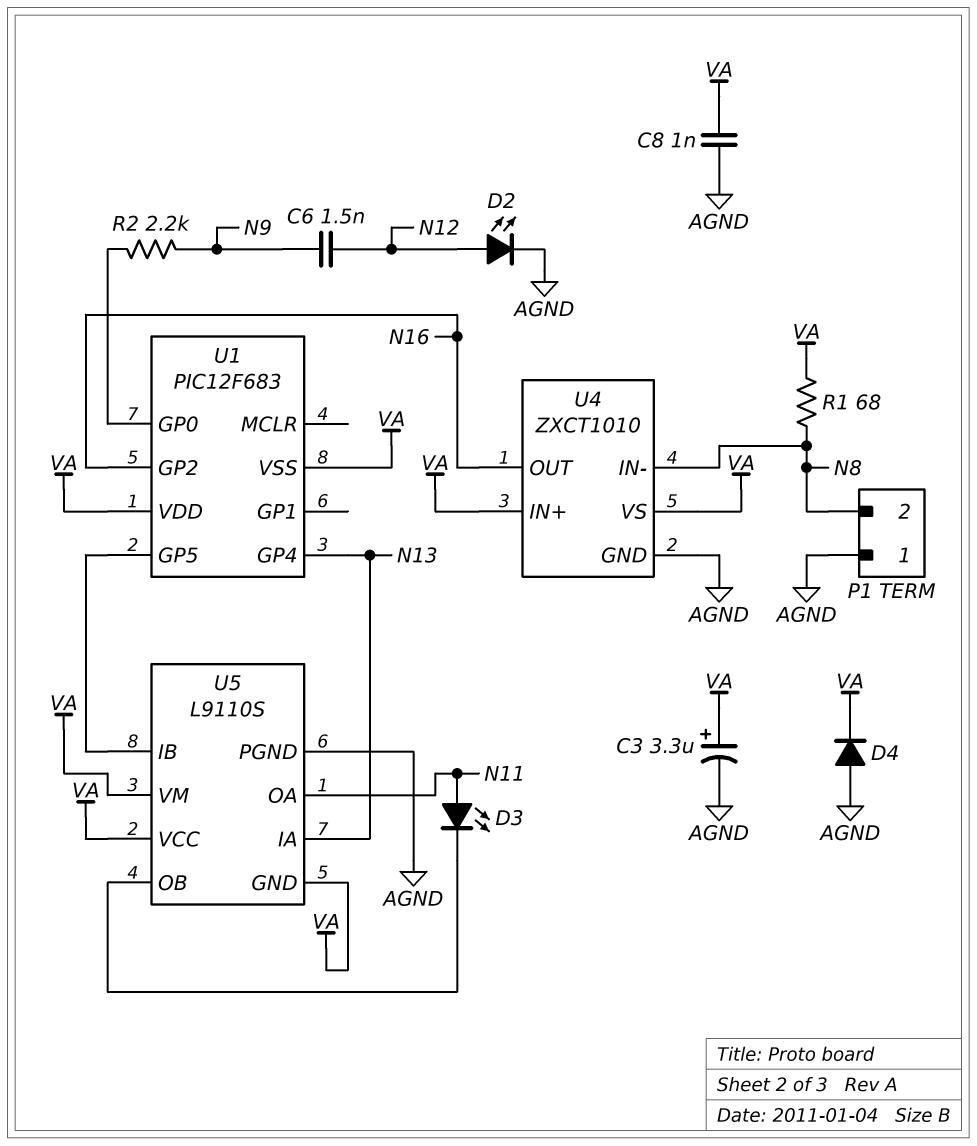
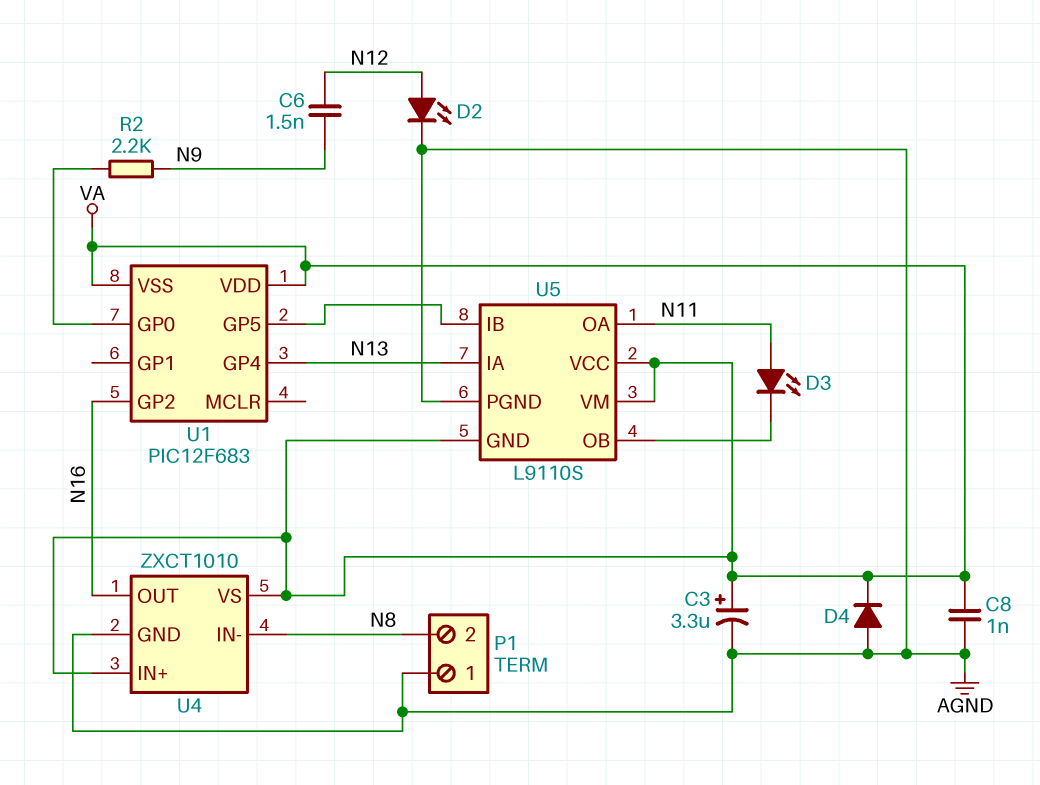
R1: 68 (N8, VA) -> none

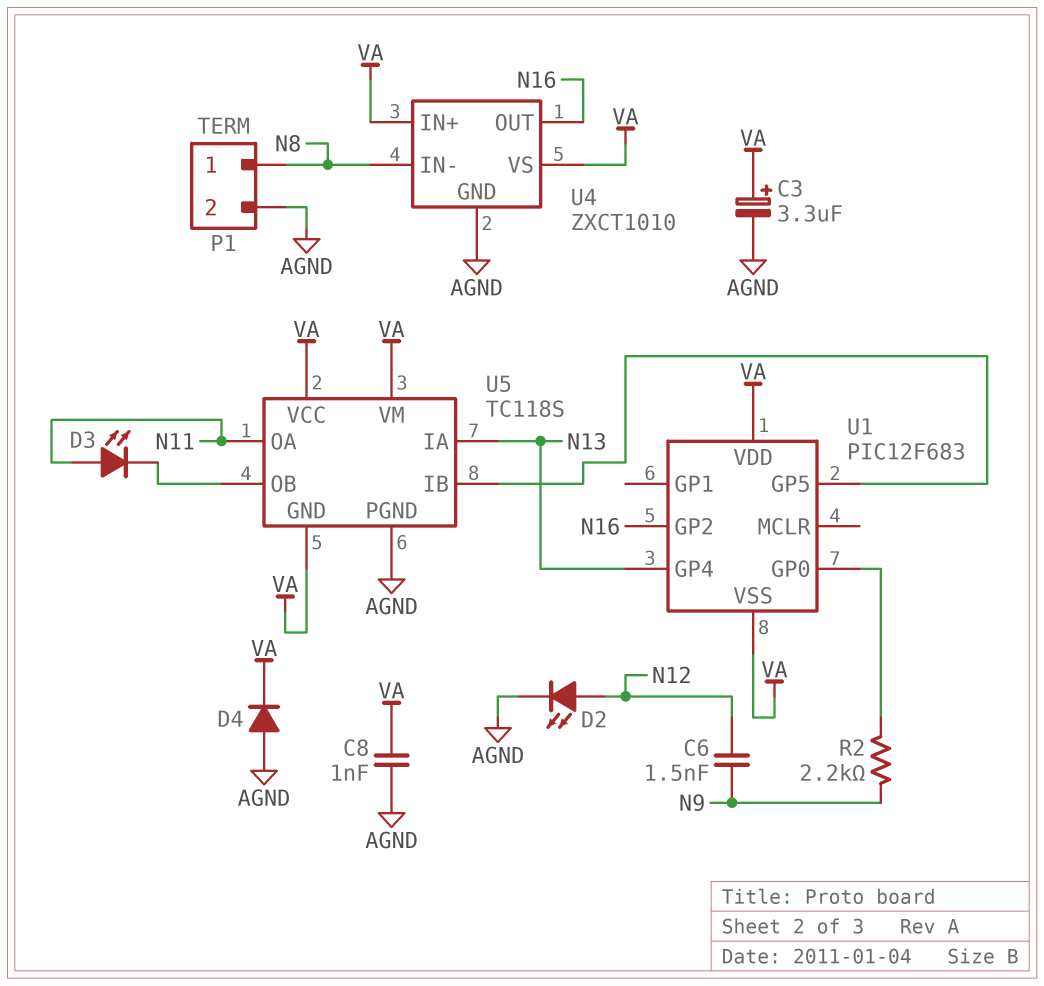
P1 pin 1: AGND -> N8
P1 pin 2: N8 -> AGND
U5: L9110S -> TC118S

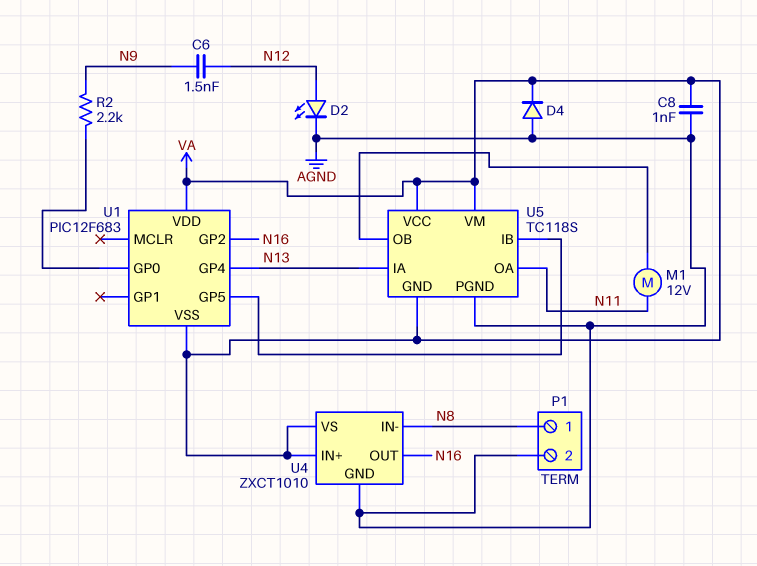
C3: 3.3uF (plus VA, minus AGND) -> none
D3: LED (A N11, K U5/OB) -> none
M1: none -> motor 12V (N11, U5/OB)

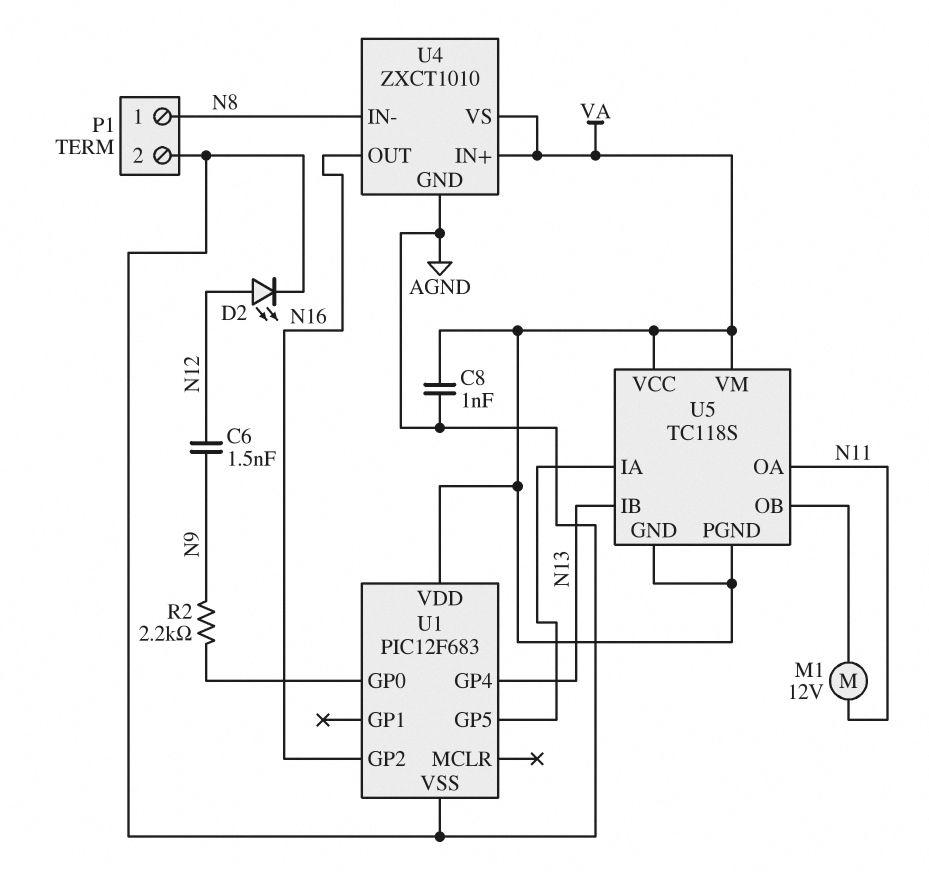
D4: diode (A AGND, K VA) -> none
U1 pin VSS: VA -> AGND
U5 pin IA: N13 -> U1/GP5
U5 pin IB: U1/GP5 -> N13
U5 pin PGND: AGND -> VA

